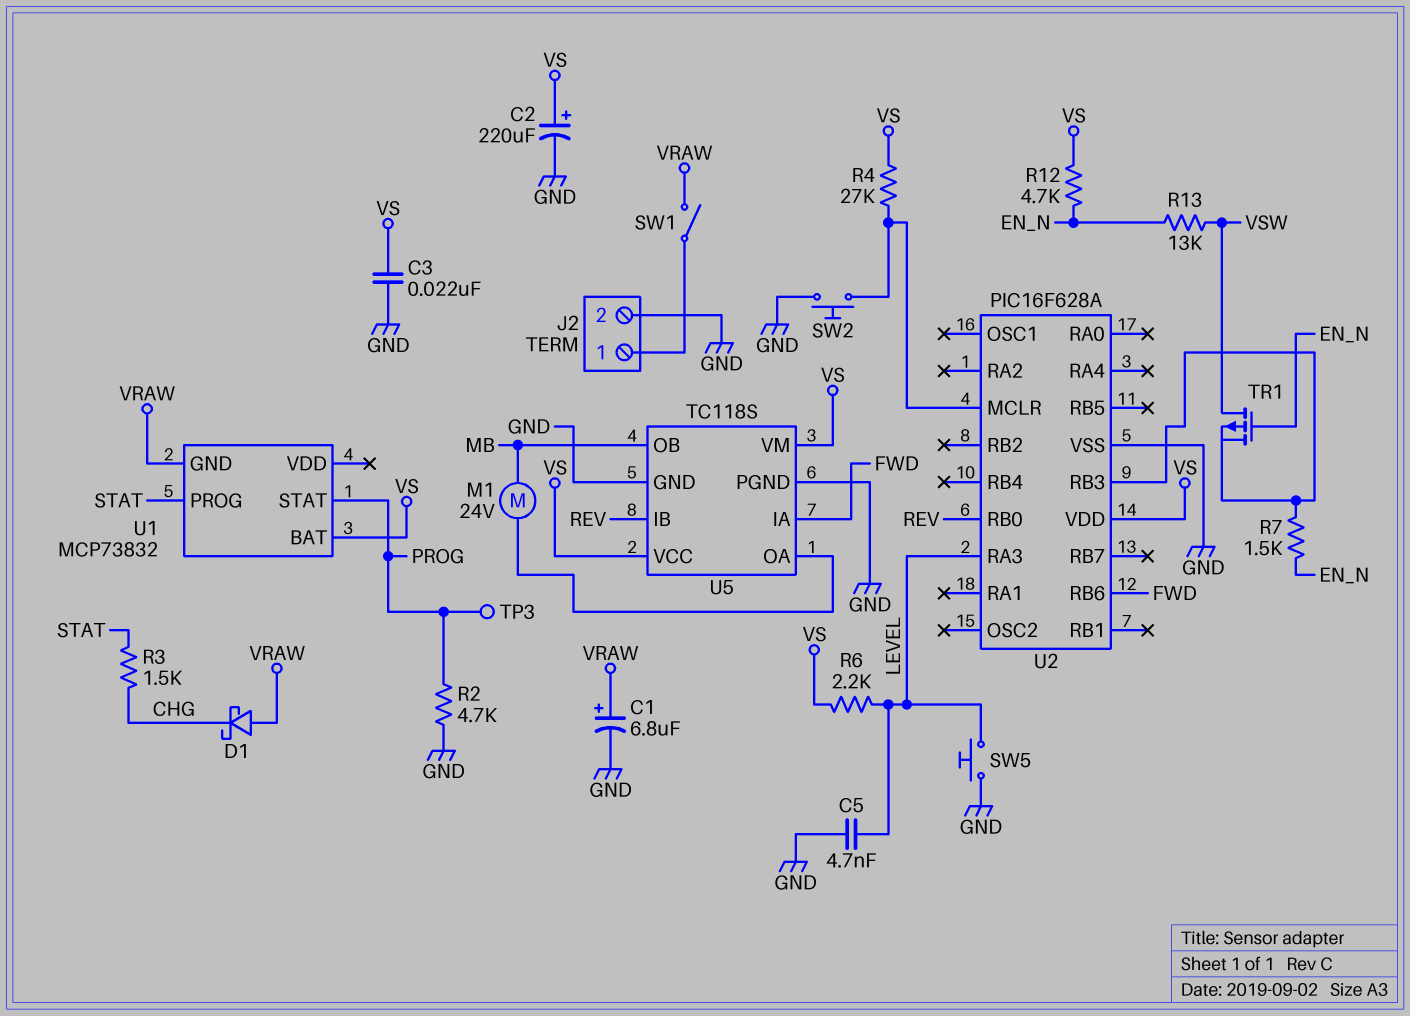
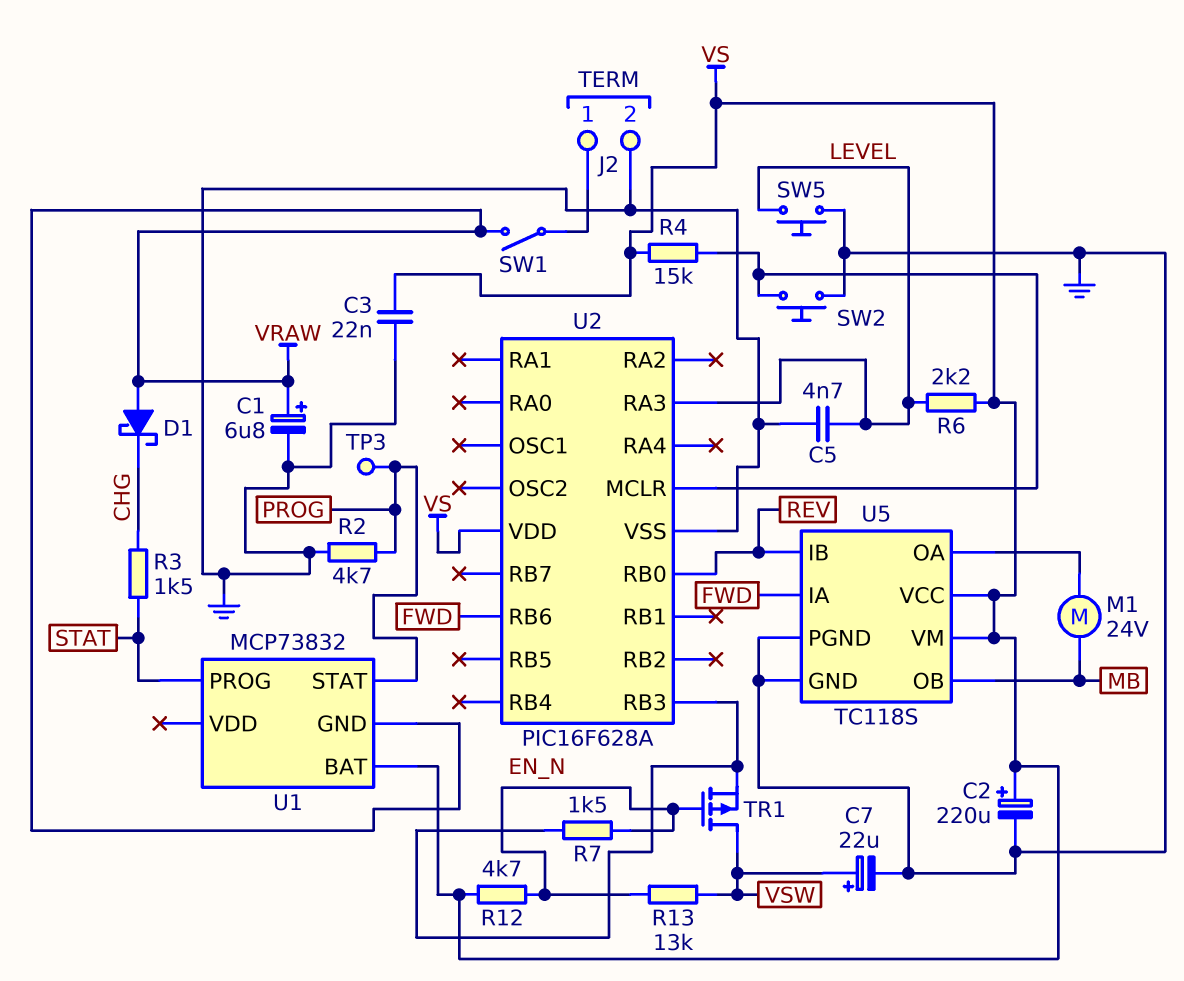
C7: none -> 22uF (plus VSW, minus GND)
R4: 27k (U2/MCLR, VS) -> 15k (U2/MCLR, VS)

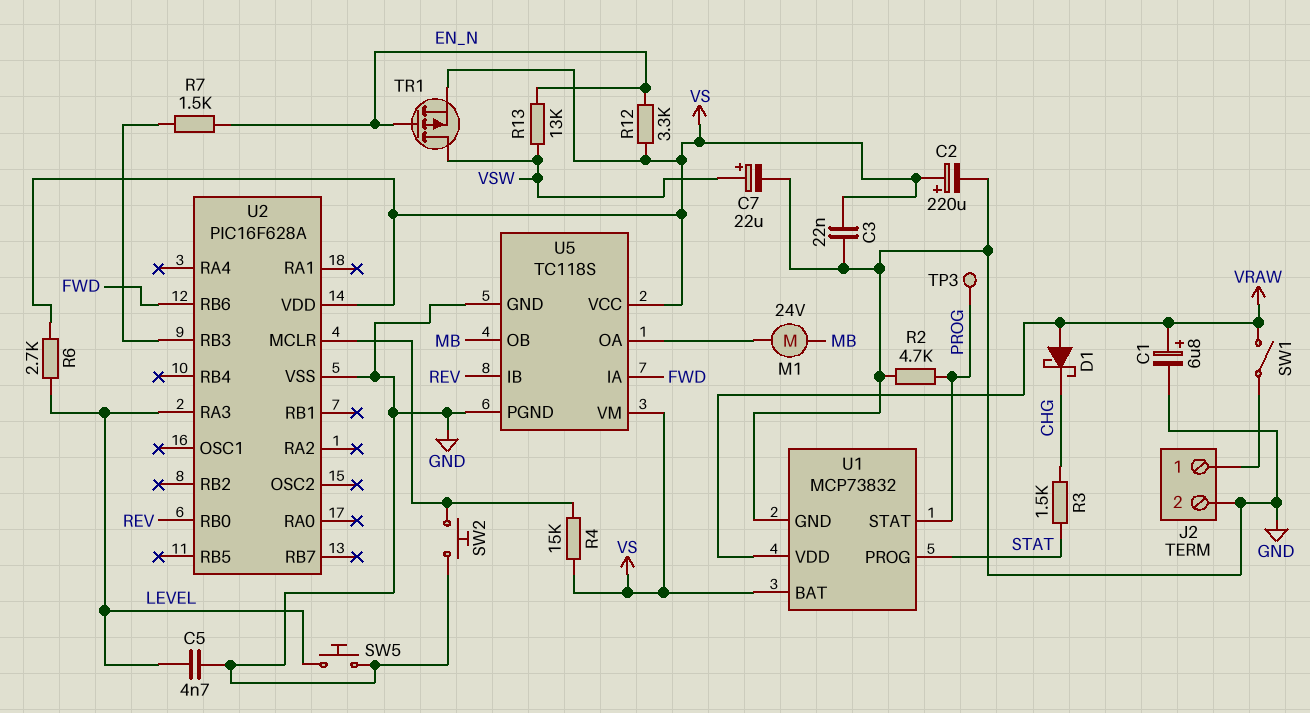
R6: 2.2k (LEVEL, VS) -> 2.7k (LEVEL, VS)
R12: 4.7k (EN_N, VS) -> 3.3k (EN_N, VS)
TR1: PMOS (G EN_N, D VSW, S U2/RB3) -> PMOS (G EN_N, D VSW, S VS)
U1 pin GND: VRAW -> GND
U1 pin VDD: none -> VRAW

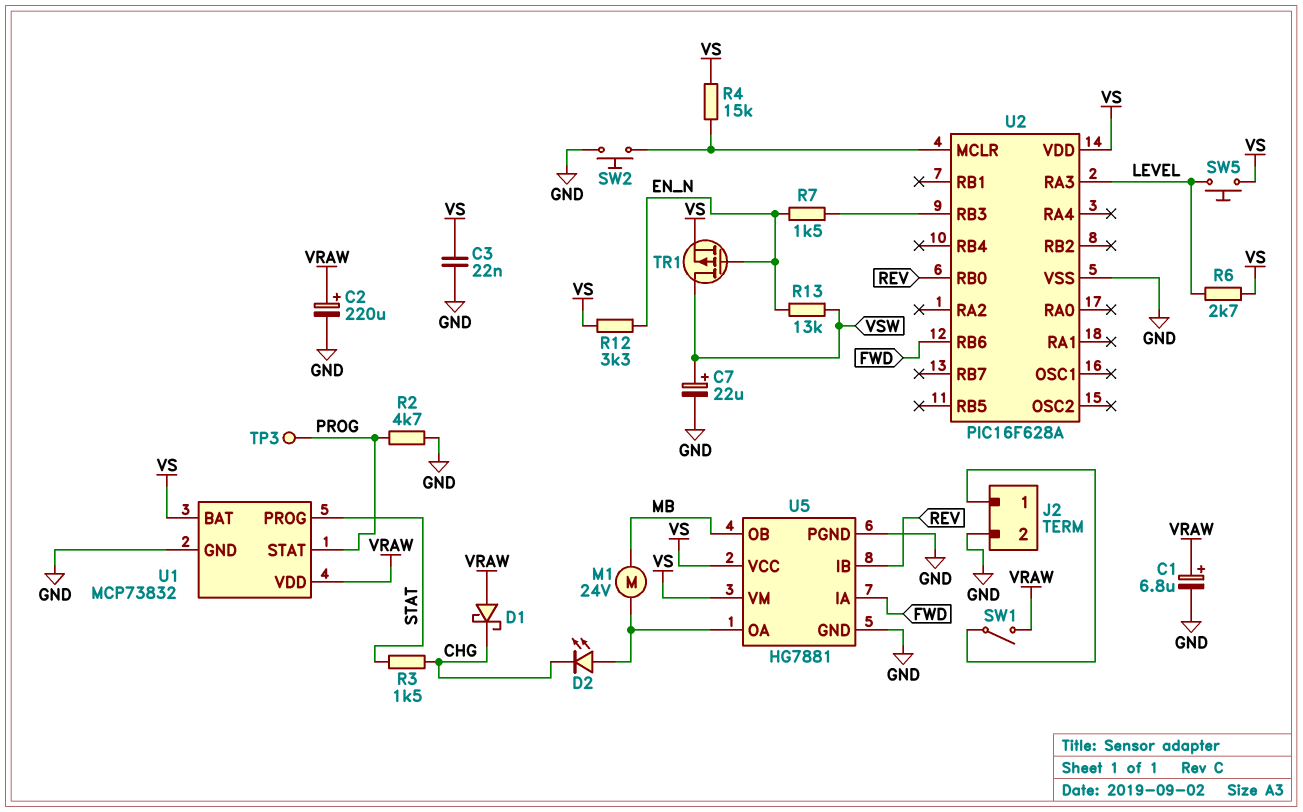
C2: 220uF (plus VS, minus GND) -> 220uF (plus VRAW, minus GND)
C5: 4.7nF (GND, LEVEL) -> none
D2: none -> LED (A U5/OA, K CHG)
SW5: button (GND, LEVEL) -> button (LEVEL, VS)
U5: TC118S -> HG7881

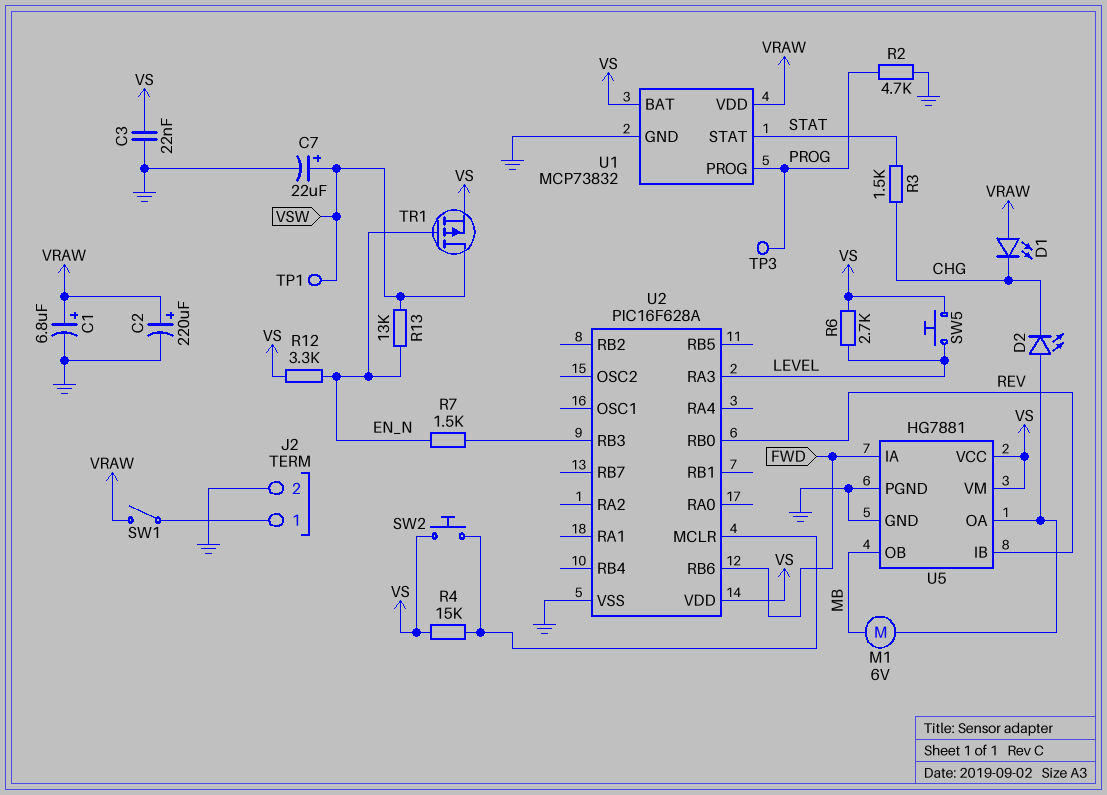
D1: schottky (A VRAW, K CHG) -> LED (A VRAW, K CHG)
M1: motor 24V (MB, U5/OA) -> motor 6V (MB, U5/OA)
SW2: button (GND, U2/MCLR) -> button (U2/MCLR, VS)
TP1: none -> test point (VSW)
U1 pin PROG: STAT -> PROG
U1 pin STAT: PROG -> STAT

